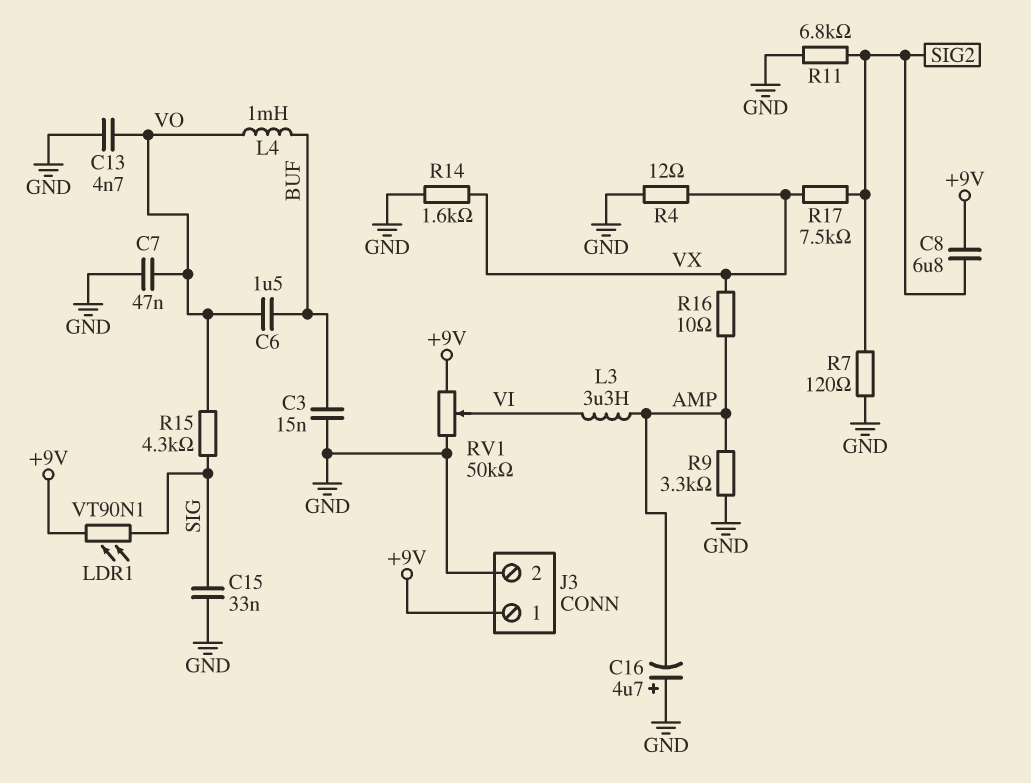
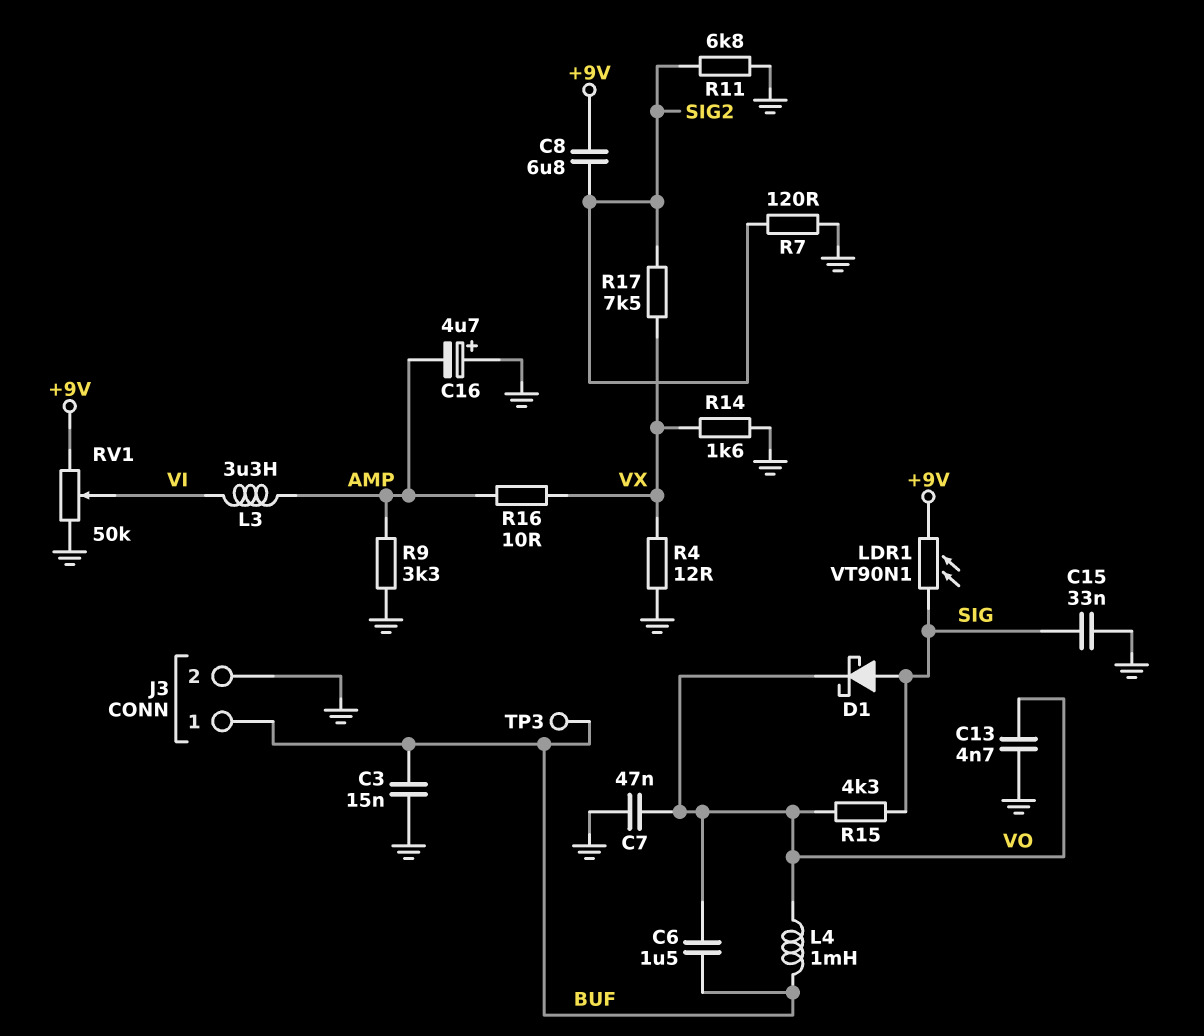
D1: none -> schottky (A SIG, K VO)
J3 pin 1: +9V -> BUF
TP3: none -> test point (BUF)

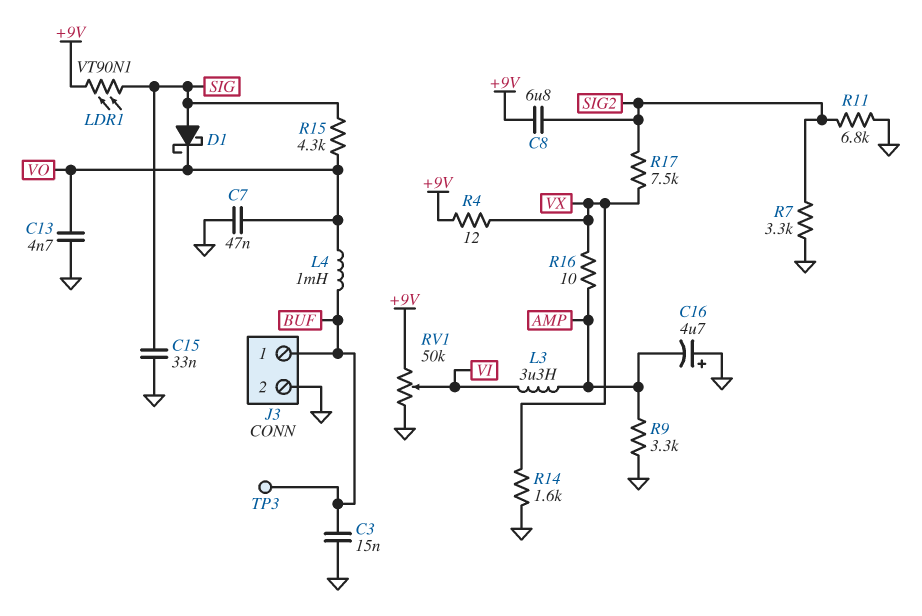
C6: 1.5uF (BUF, VO) -> none
R4: 12 (GND, VX) -> 12 (+9V, VX)
R7: 120 (GND, SIG2) -> 3.3k (GND, SIG2)

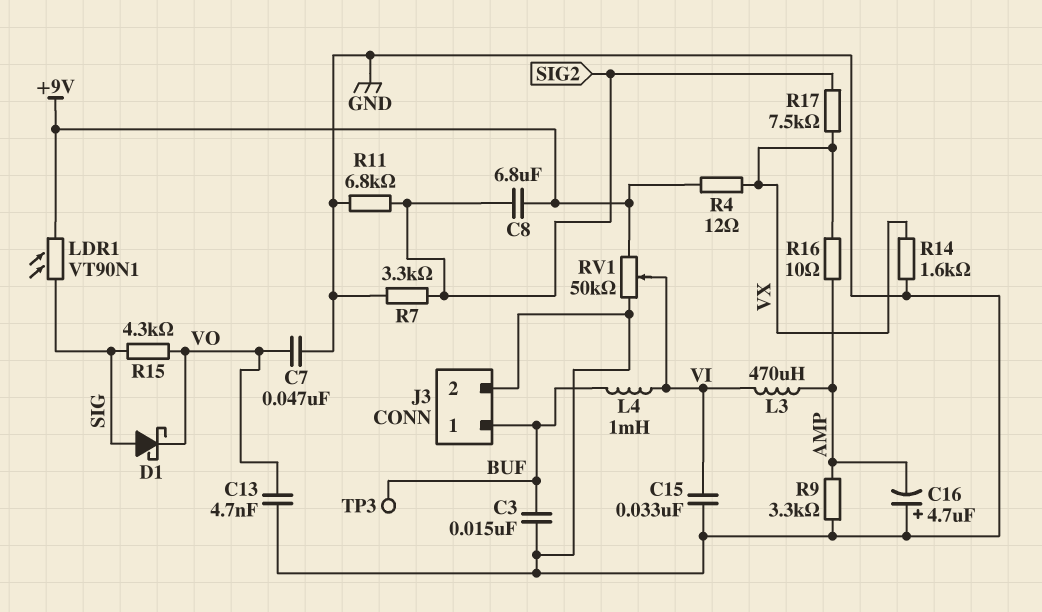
C15: 33nF (GND, SIG) -> 33nF (GND, VI)
L3: 3.3uH (AMP, VI) -> 470uH (AMP, VI)
L4: 1mH (BUF, VO) -> 1mH (BUF, VI)

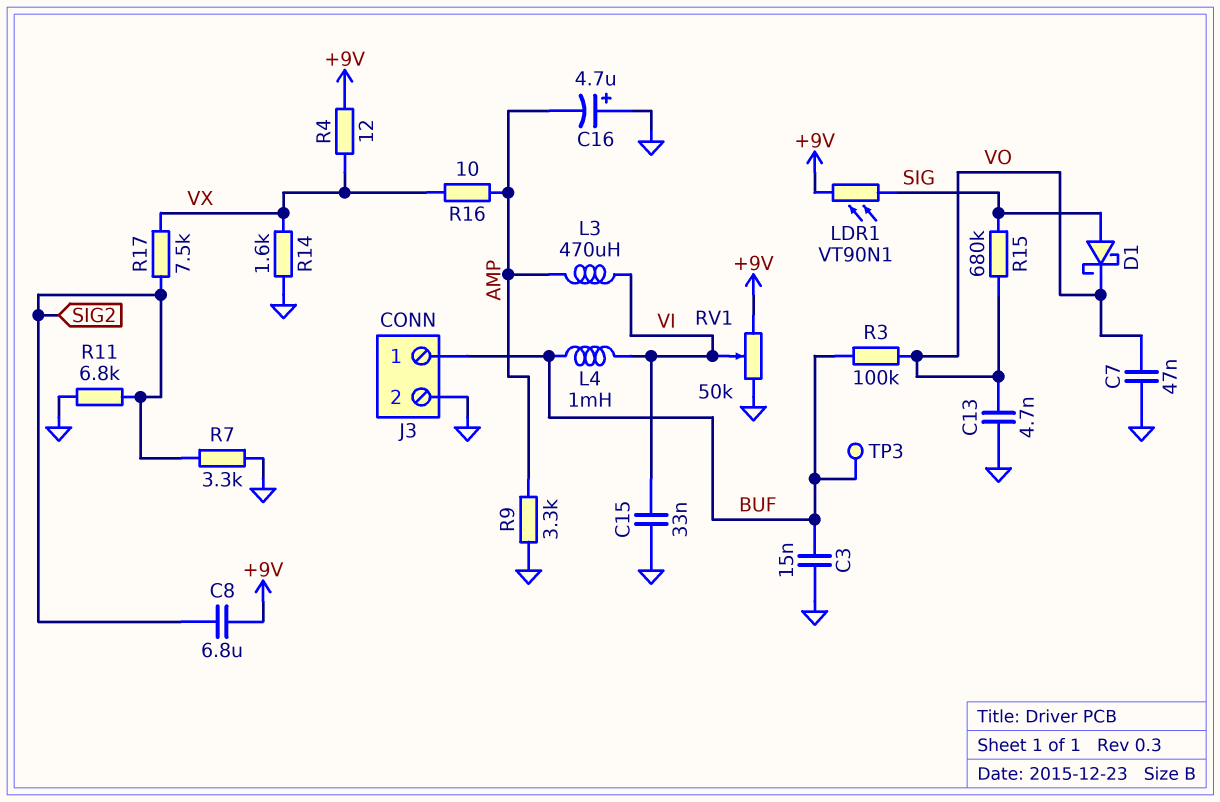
R3: none -> 100k (BUF, VO)
R15: 4.3k (SIG, VO) -> 680k (SIG, VO)

